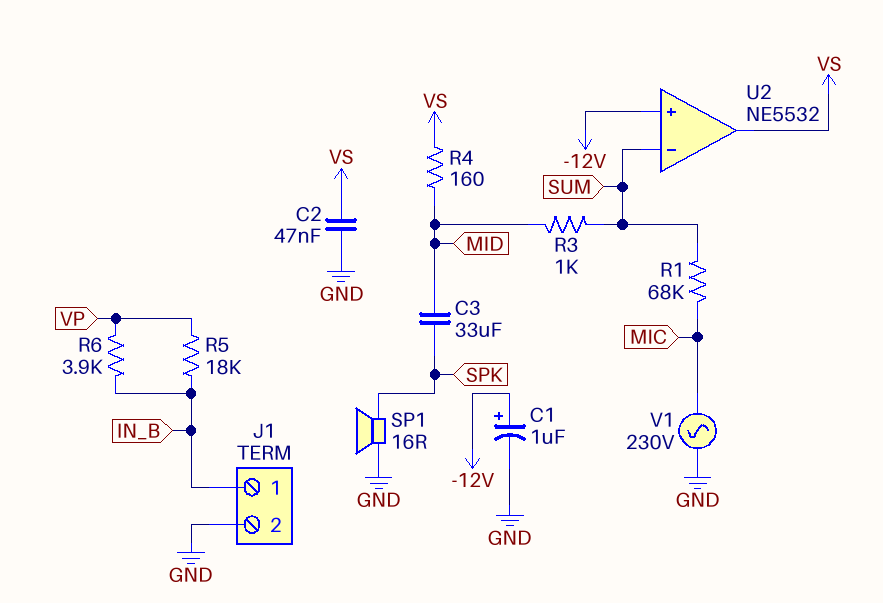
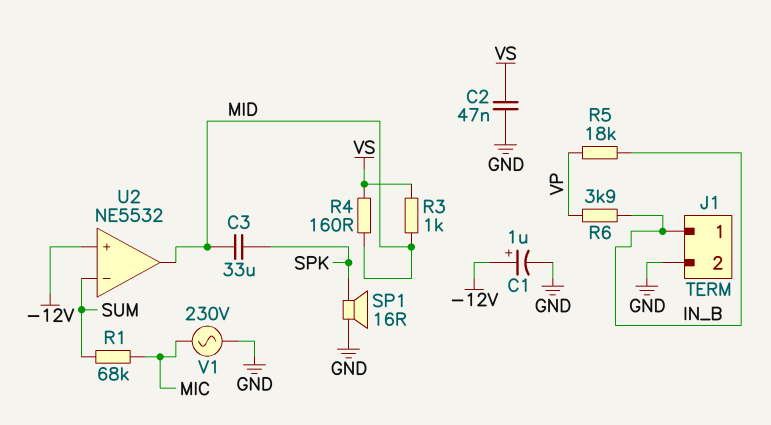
R3: 1k (MID, SUM) -> 1k (MID, VS)
U2 pin out: VS -> MID

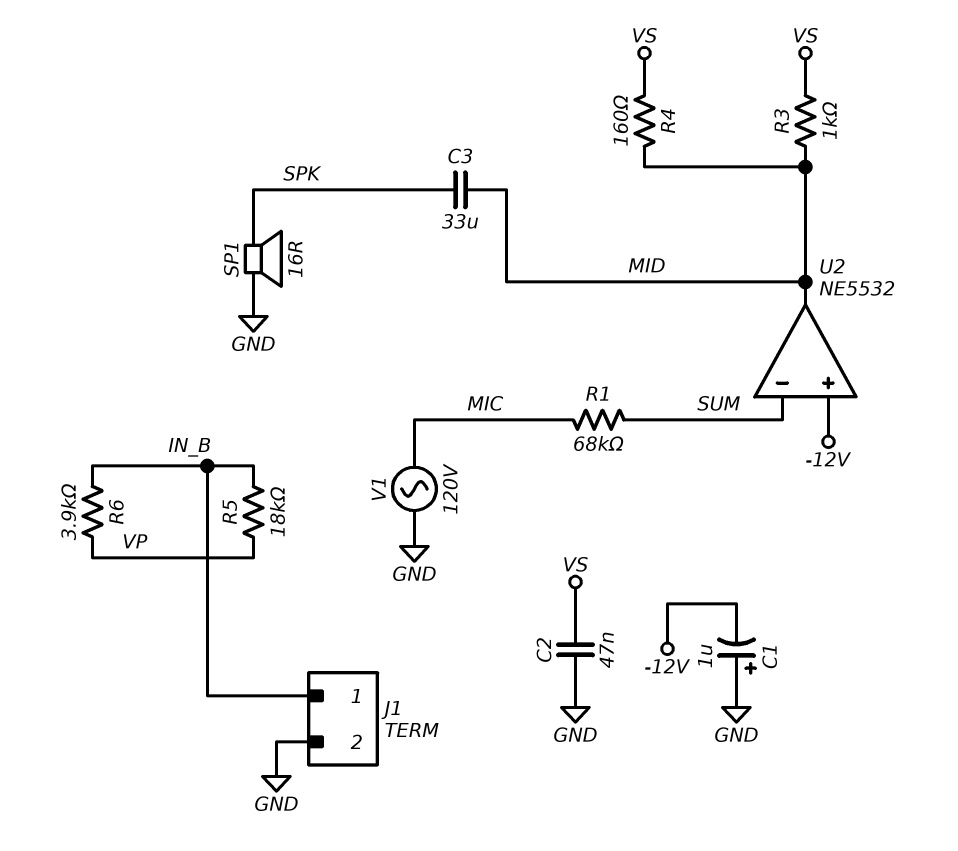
C1: 1uF (plus -12V, minus GND) -> 1uF (plus GND, minus -12V)
V1: AC 230V (GND, MIC) -> AC 120V (GND, MIC)

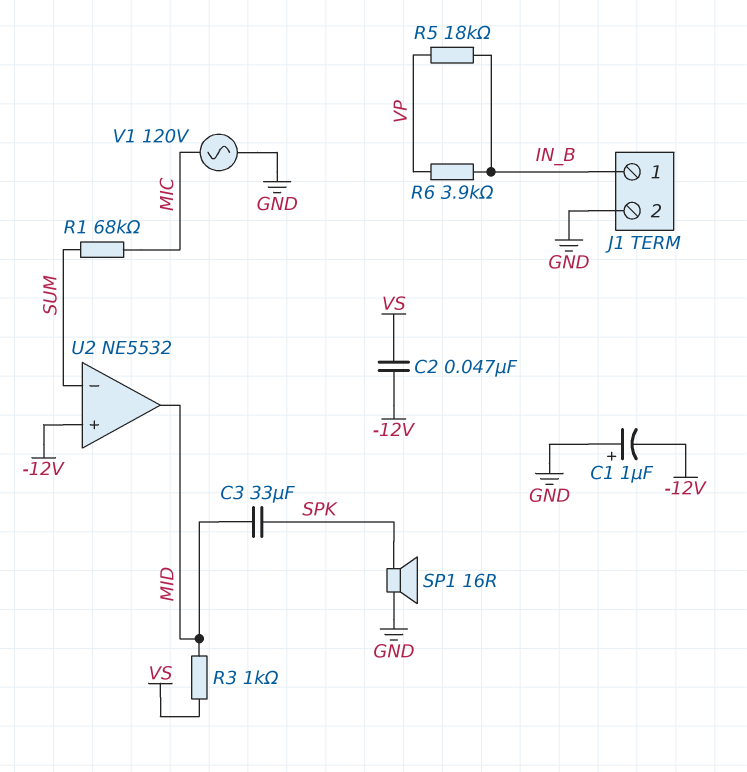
C2: 47nF (GND, VS) -> 47nF (-12V, VS)
R4: 160 (MID, VS) -> none

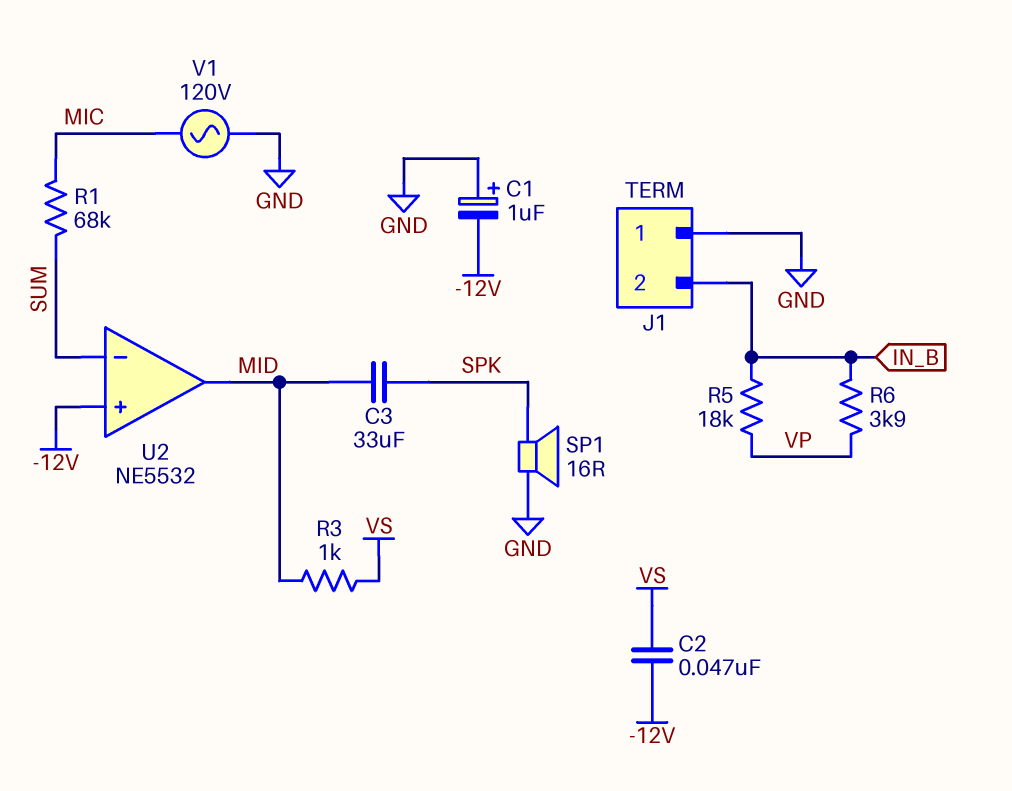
J1 pin 1: IN_B -> GND
J1 pin 2: GND -> IN_B

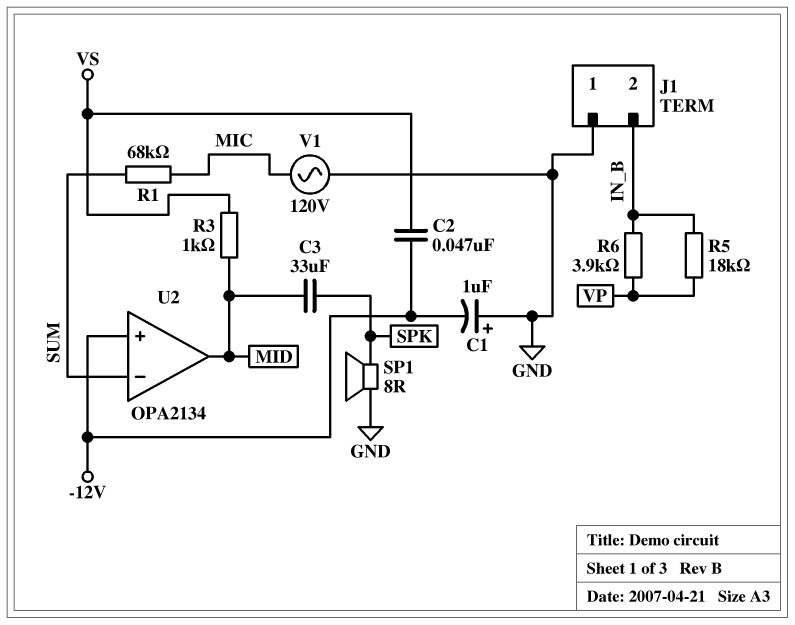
SP1: speaker 16R (GND, SPK) -> speaker 8R (GND, SPK)
U2: NE5532 -> OPA2134

